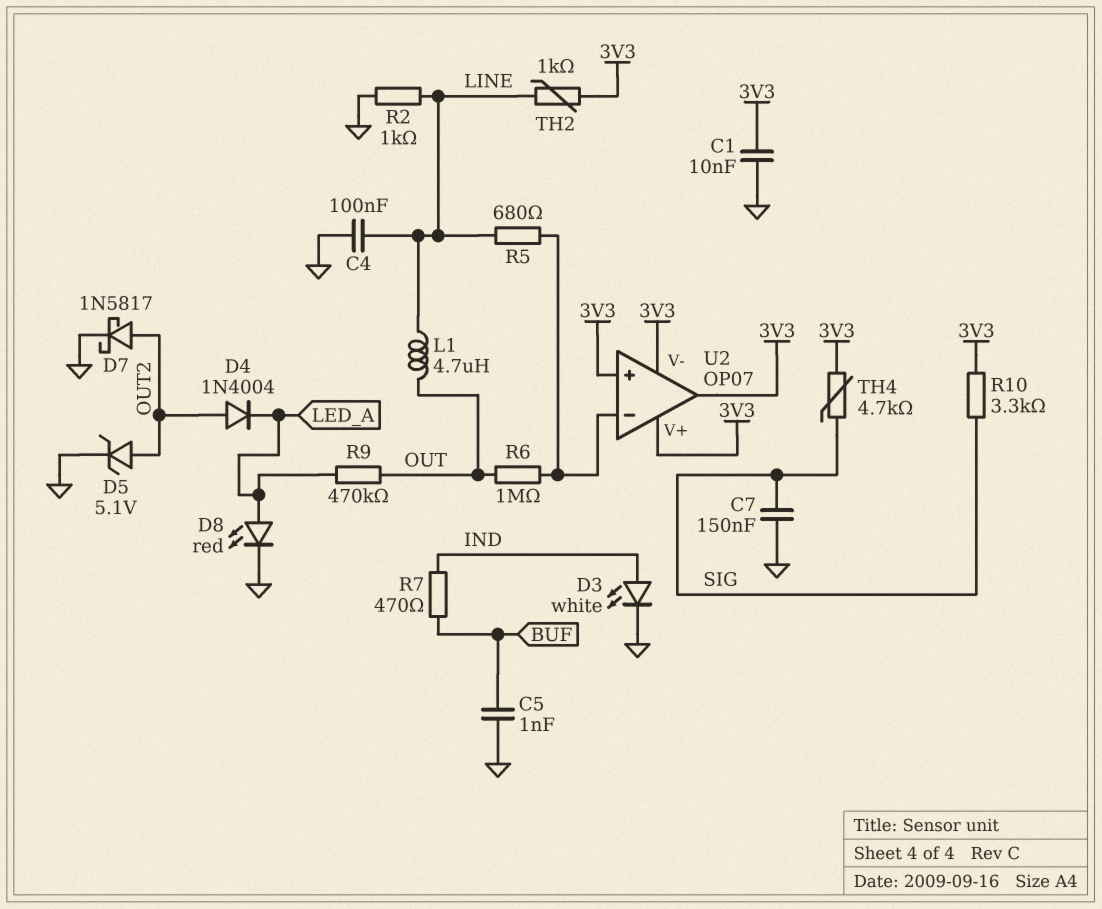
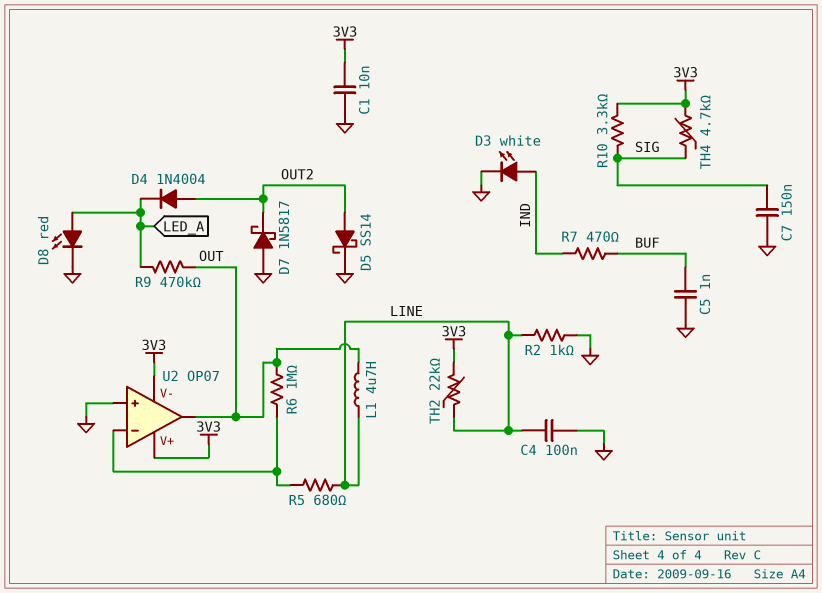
D5: zener 5.1V (A OUT2, K GND) -> schottky SS14 (A OUT2, K GND)
D7: schottky 1N5817 (A OUT2, K GND) -> schottky 1N5817 (A GND, K OUT2)
TH2: 1k (3V3, LINE) -> 22k (3V3, LINE)
U2 pin in+: 3V3 -> GND
U2 pin out: 3V3 -> OUT

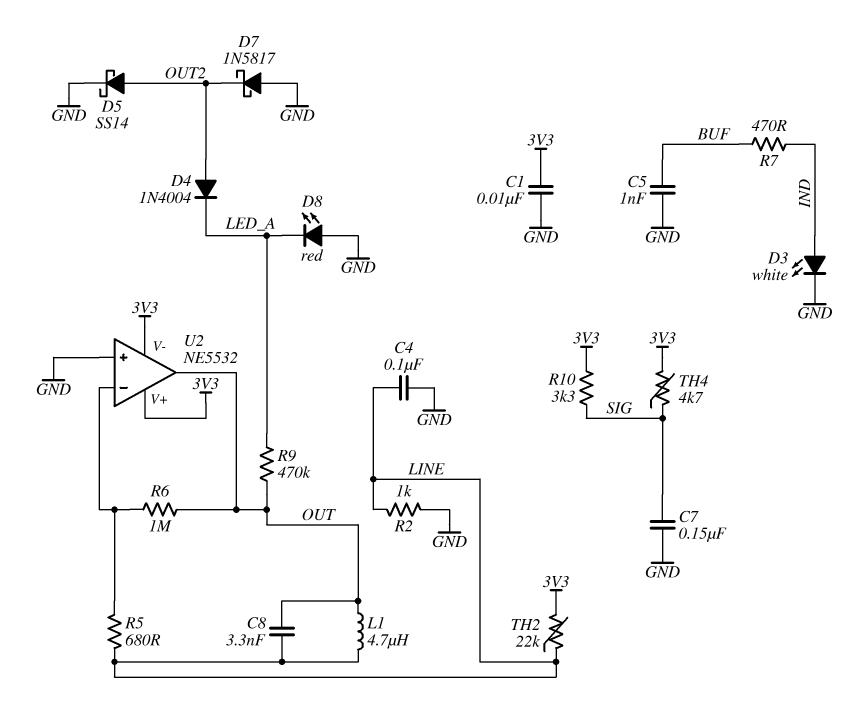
C8: none -> 3.3nF (LINE, OUT)
D8: LED red (A LED_A, K GND) -> LED red (A GND, K LED_A)
U2: OP07 -> NE5532

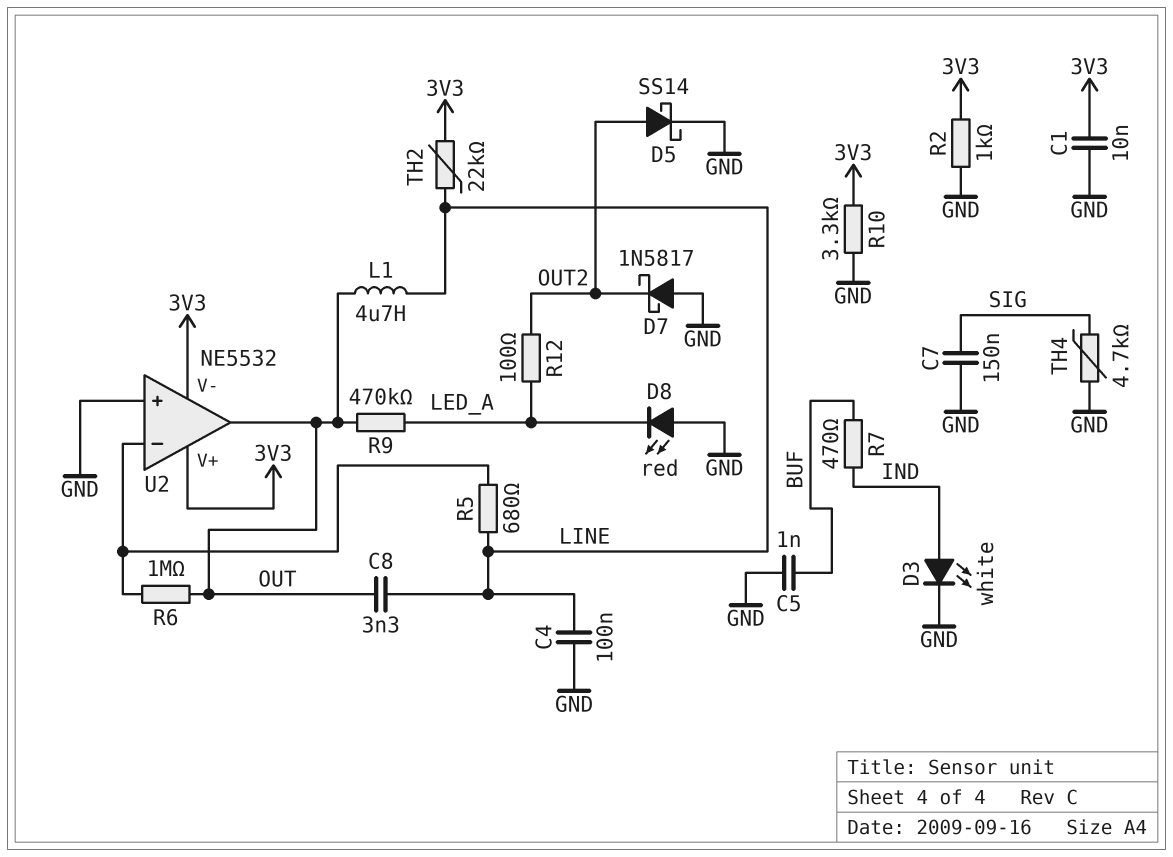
D4: diode 1N4004 (A OUT2, K LED_A) -> none
R2: 1k (GND, LINE) -> 1k (3V3, GND)
R10: 3.3k (3V3, SIG) -> 3.3k (3V3, GND)
R12: none -> 100 (LED_A, OUT2)
TH4: 4.7k (3V3, SIG) -> 4.7k (GND, SIG)

